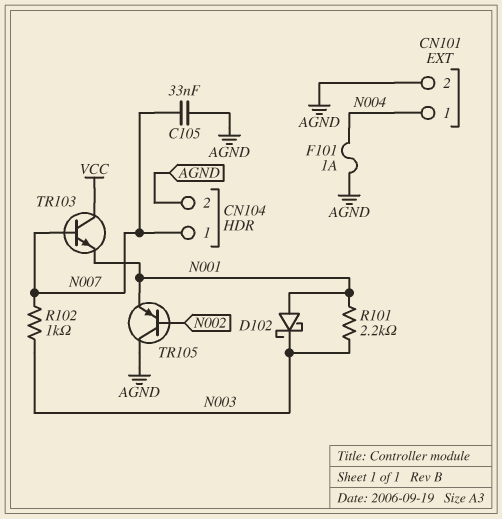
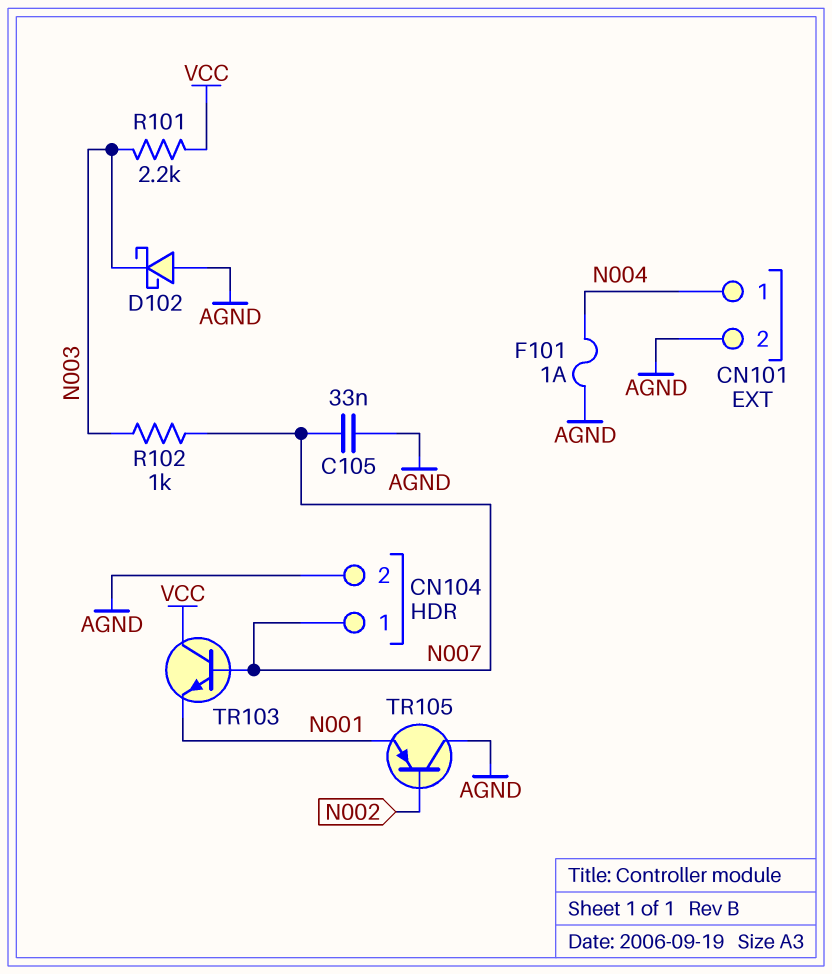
D102: schottky (A N001, K N003) -> schottky (A AGND, K N003)
R101: 2.2k (N001, N003) -> 2.2k (N003, VCC)

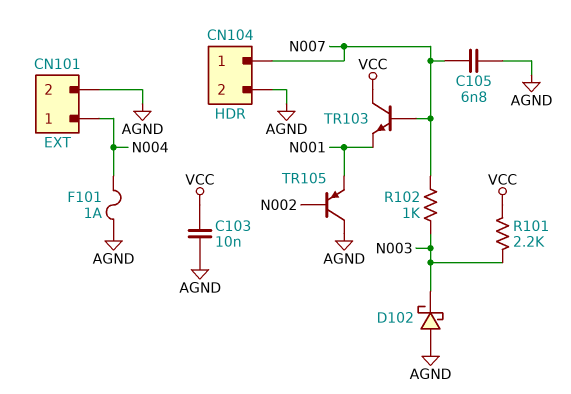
C103: none -> 10nF (AGND, VCC)
C105: 33nF (AGND, N007) -> 6.8nF (AGND, N007)

